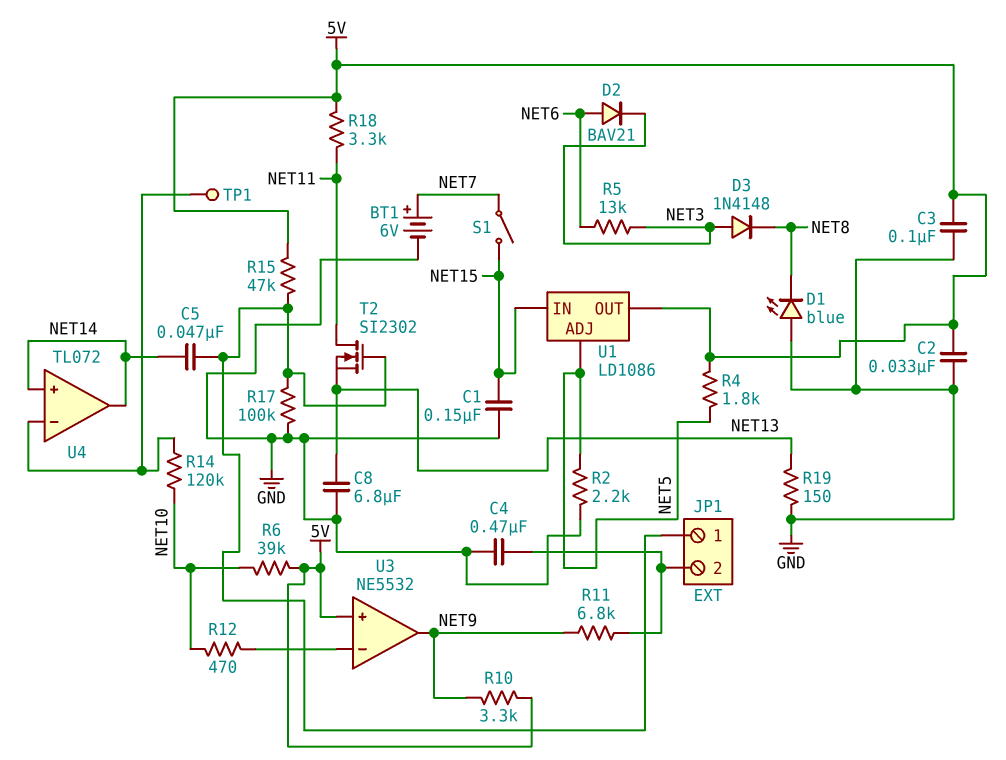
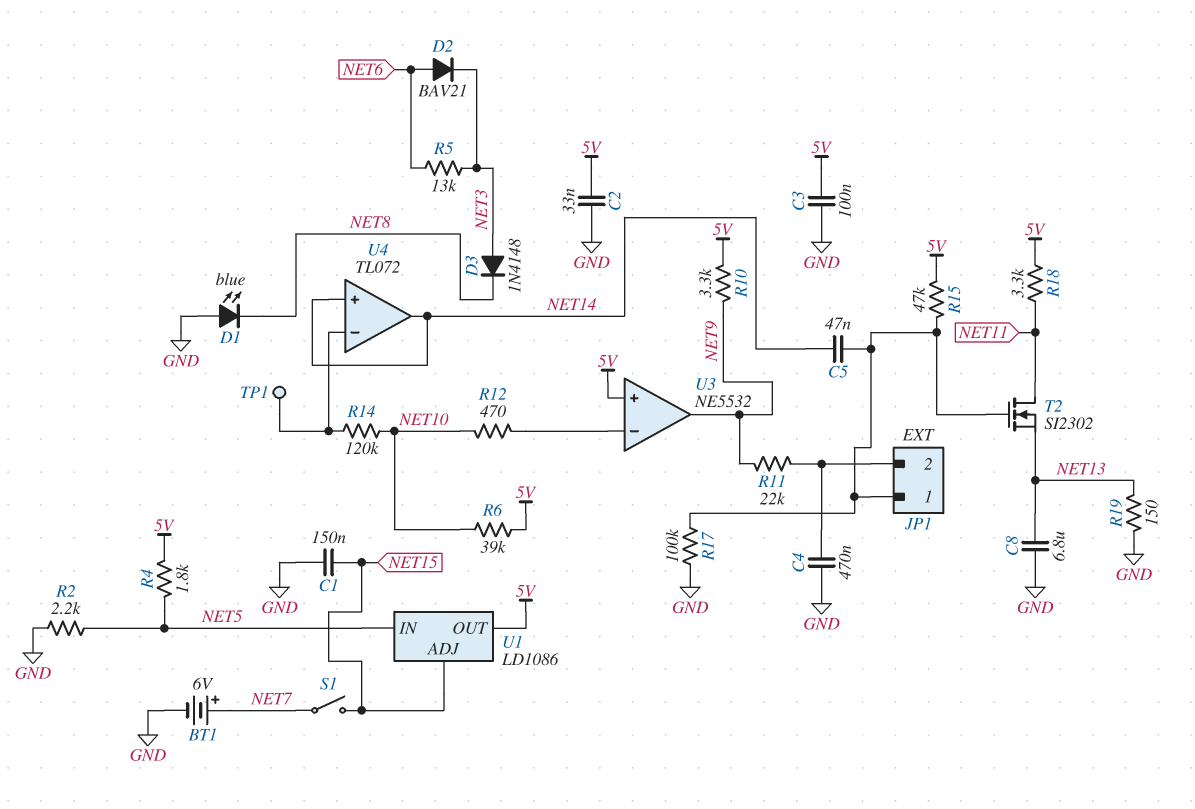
R11: 6.8k (JP1/2, NET9) -> 22k (JP1/2, NET9)
U1 pin ADJ: NET5 -> NET15
U1 pin IN: NET15 -> NET5

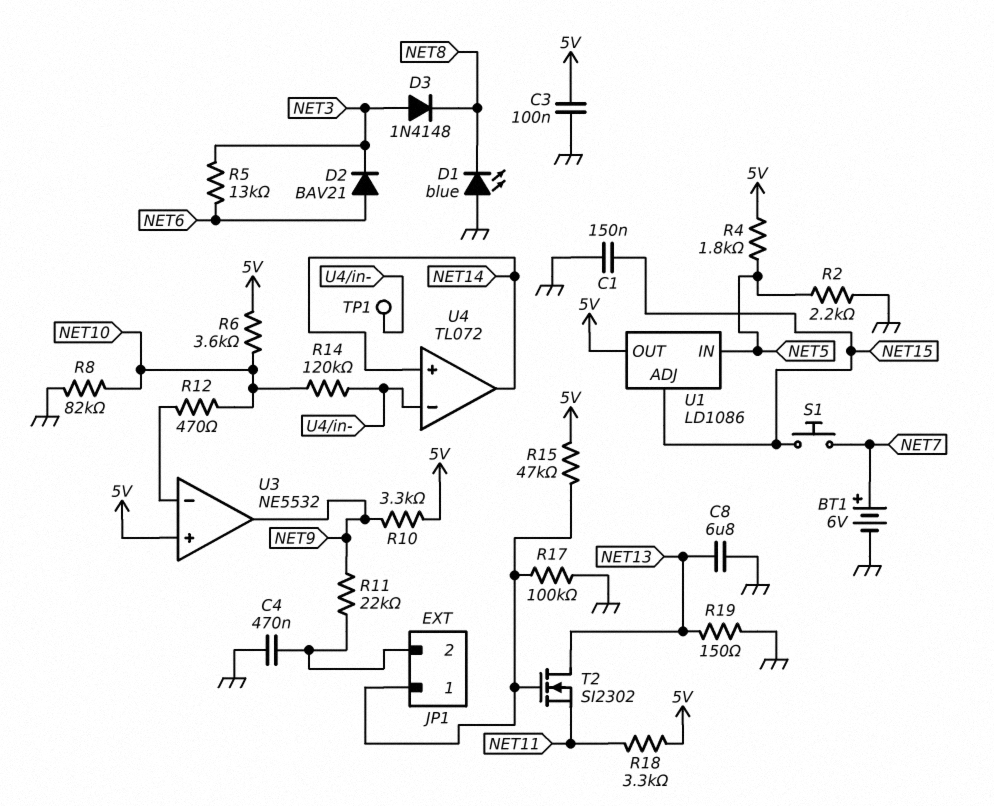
C2: 33nF (5V, GND) -> none
C5: 47nF (JP1/1, NET14) -> none
R6: 39k (5V, NET10) -> 3.6k (5V, NET10)
R8: none -> 82k (GND, NET10)
S1: switch (NET7, NET15) -> button (NET7, NET15)
T2: NMOS SI2302 (G JP1/1, D NET11, S NET13) -> NMOS SI2302 (G JP1/1, D NET13, S NET11)

